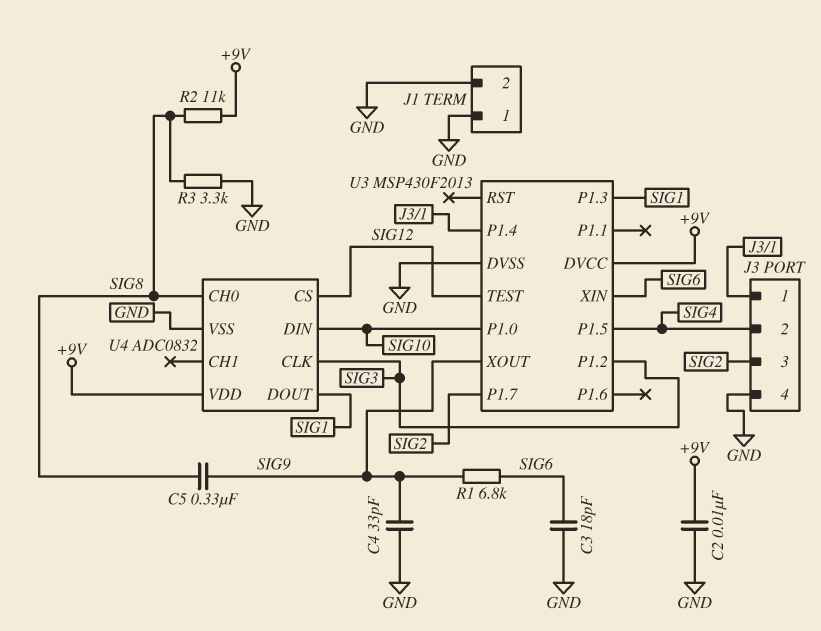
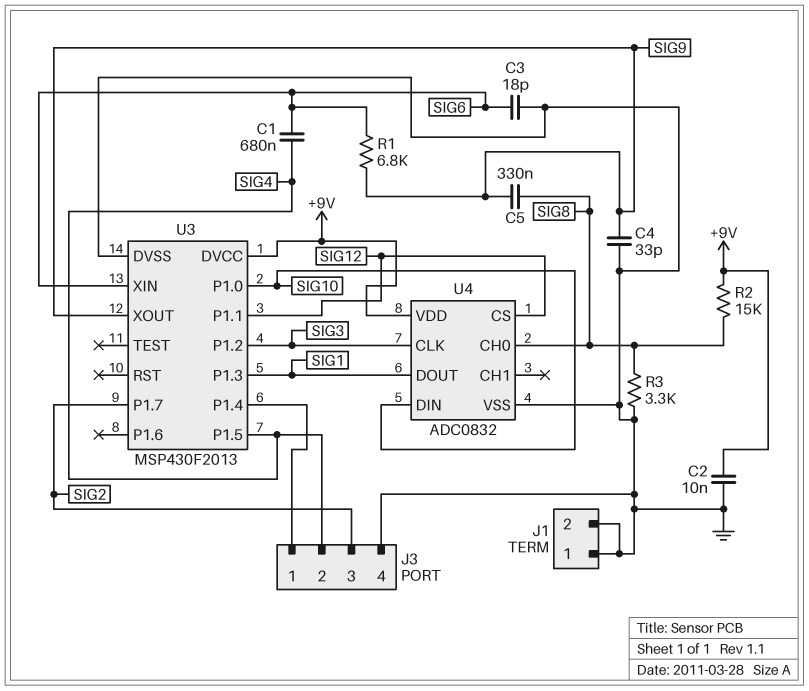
C1: none -> 680nF (SIG4, SIG6)
R2: 11k (+9V, SIG8) -> 15k (+9V, SIG8)
U3 pin P1.1: none -> SIG12
U3 pin TEST: SIG12 -> none

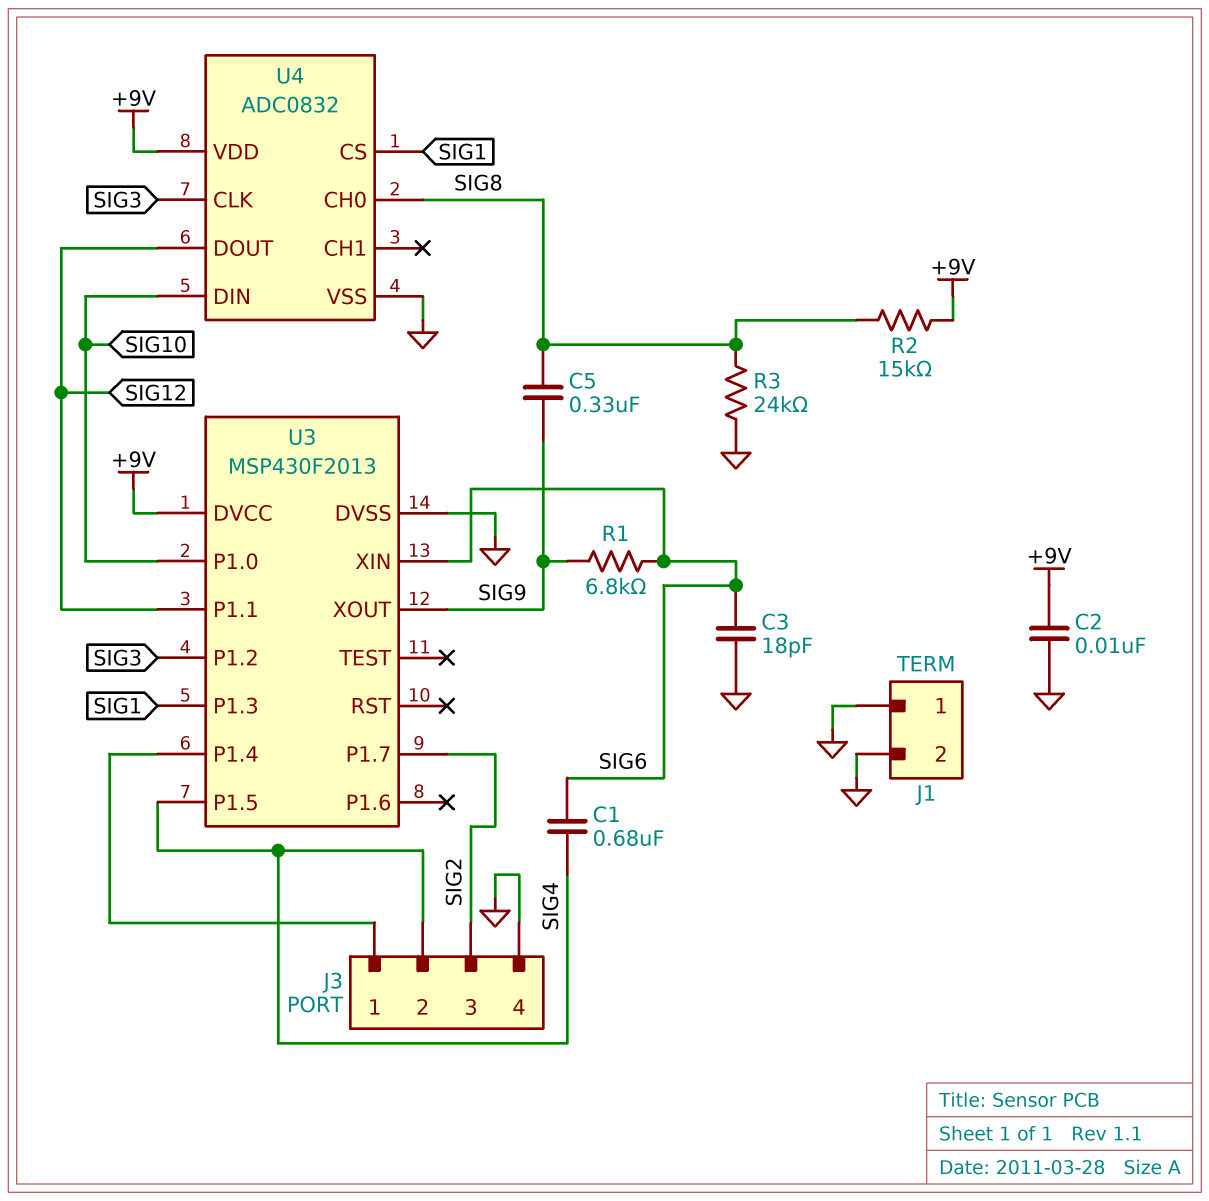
C4: 33pF (GND, SIG9) -> none
R3: 3.3k (GND, SIG8) -> 24k (GND, SIG8)
U4 pin CS: SIG12 -> SIG1
U4 pin DOUT: SIG1 -> SIG12

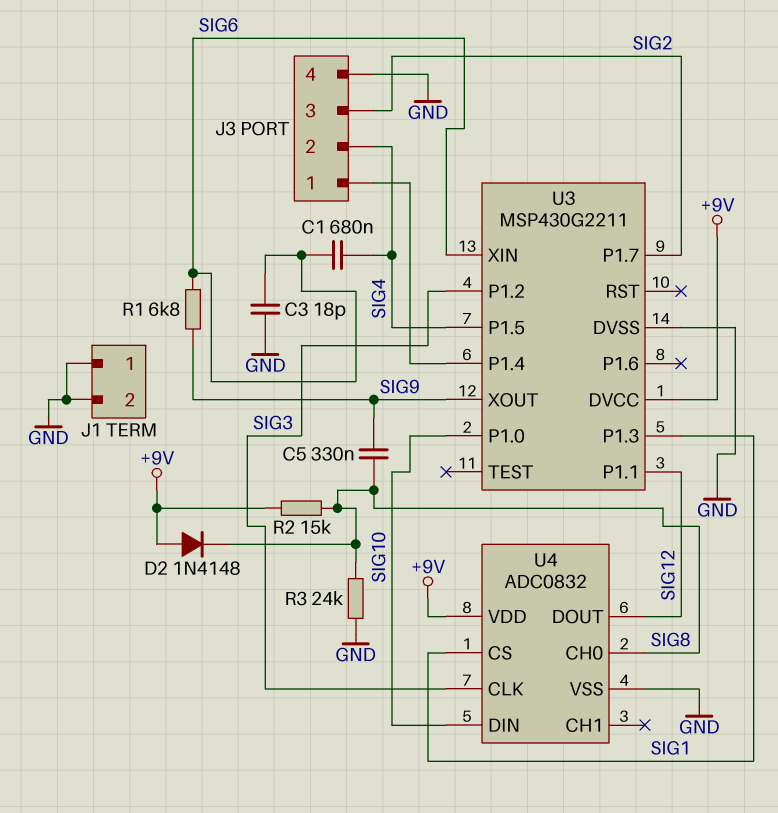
C2: 10nF (+9V, GND) -> none
D2: none -> diode 1N4148 (A +9V, K SIG8)
U3: MSP430F2013 -> MSP430G2211

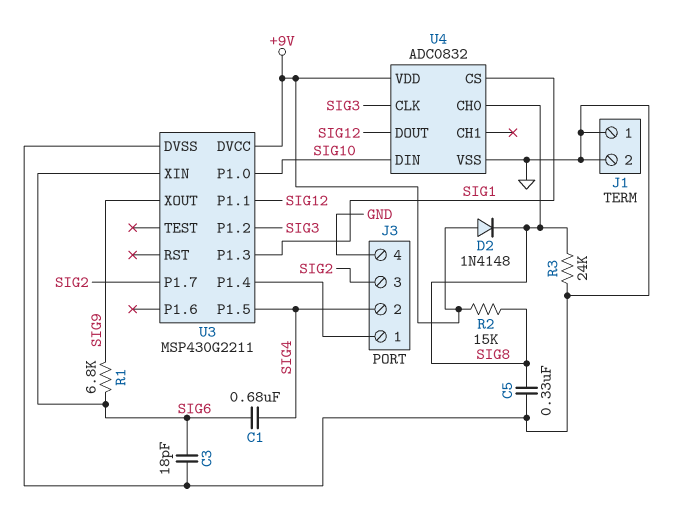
C5: 330nF (SIG8, SIG9) -> 330nF (GND, SIG8)

